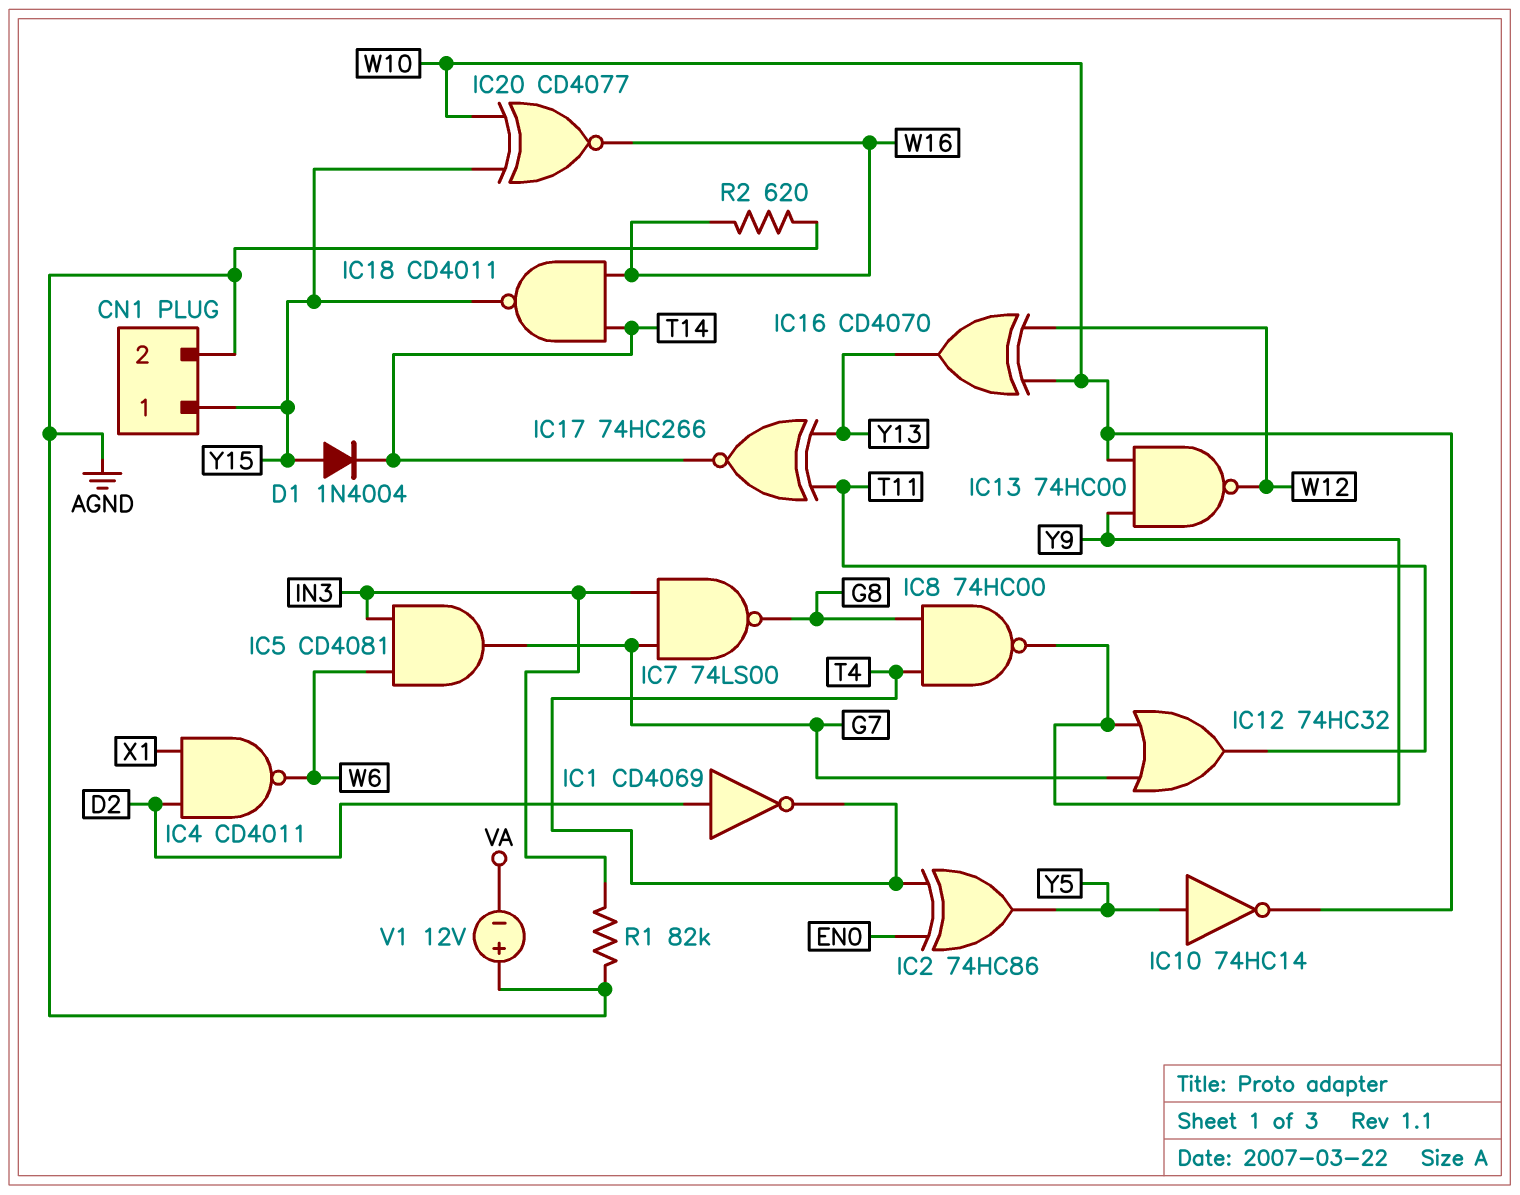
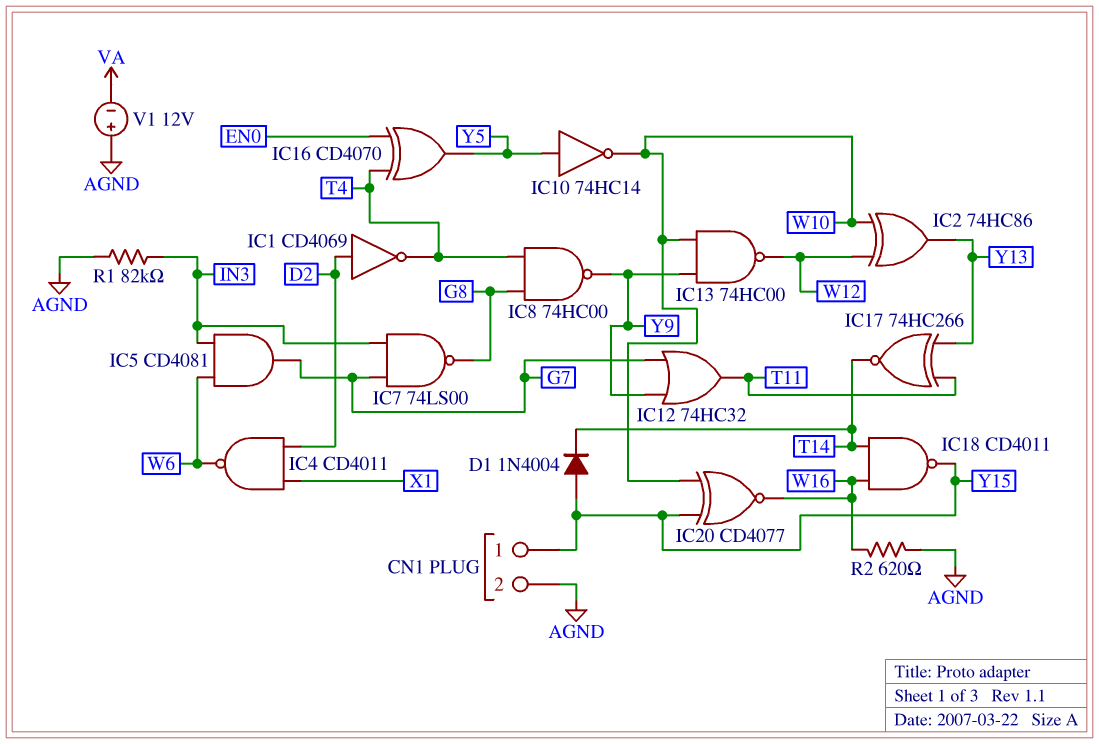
IC2: XOR 74HC86 (in EN0, in T4, out Y5) -> XOR 74HC86 (in W10, in W12, out Y13)
IC16: XOR CD4070 (in W10, in W12, out Y13) -> XOR CD4070 (in EN0, in T4, out Y5)

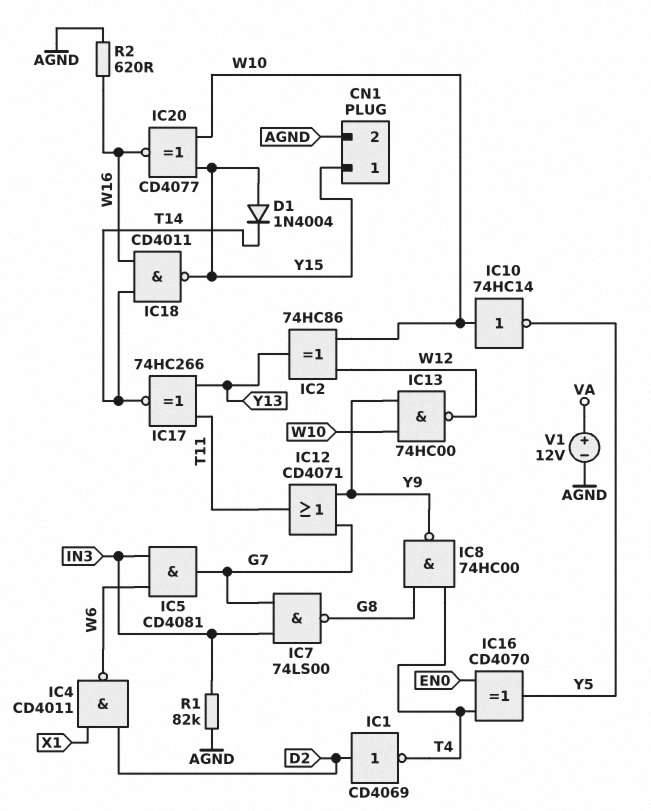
IC10: NOT 74HC14 (in Y5, out W10) -> NOT 74HC14 (in W10, out Y5)
IC12: OR 74HC32 (in G7, in Y9, out T11) -> OR CD4071 (in G7, in Y9, out T11)
V1: 12V (plus AGND, minus VA) -> 12V (plus VA, minus AGND)

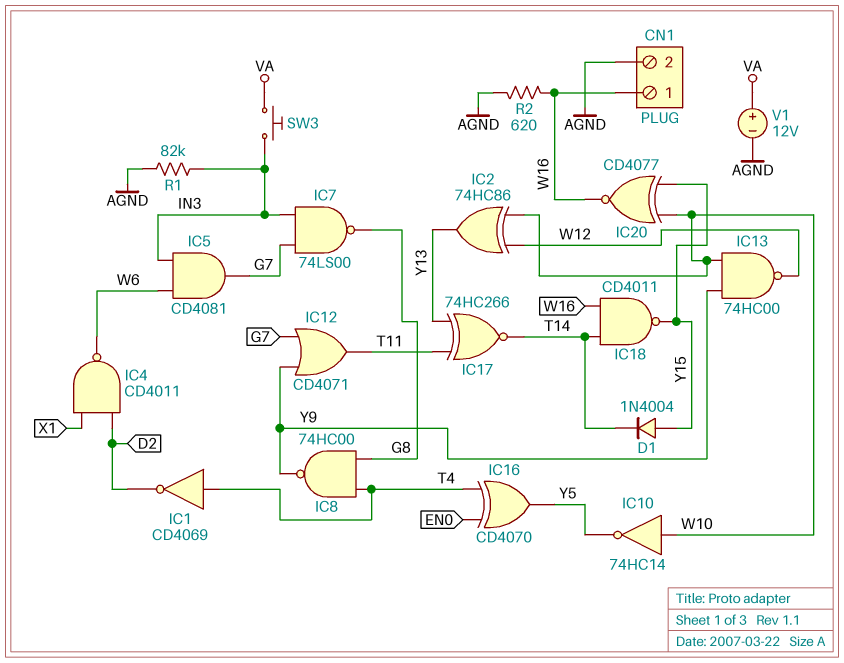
CN1 pin 1: Y15 -> W16
IC1: NOT CD4069 (in D2, out T4) -> NOT CD4069 (in T4, out D2)
SW3: none -> button (IN3, VA)

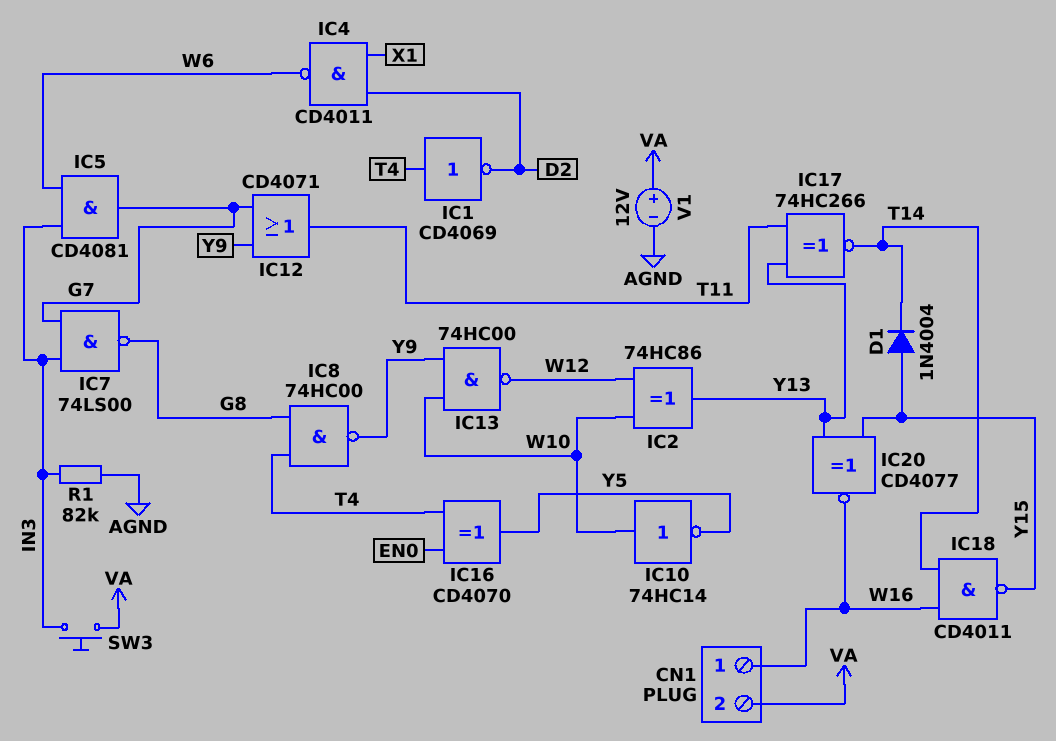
CN1 pin 2: AGND -> VA
IC20: XNOR CD4077 (in W10, in Y15, out W16) -> XNOR CD4077 (in Y13, in Y15, out W16)
R2: 620 (AGND, W16) -> none

